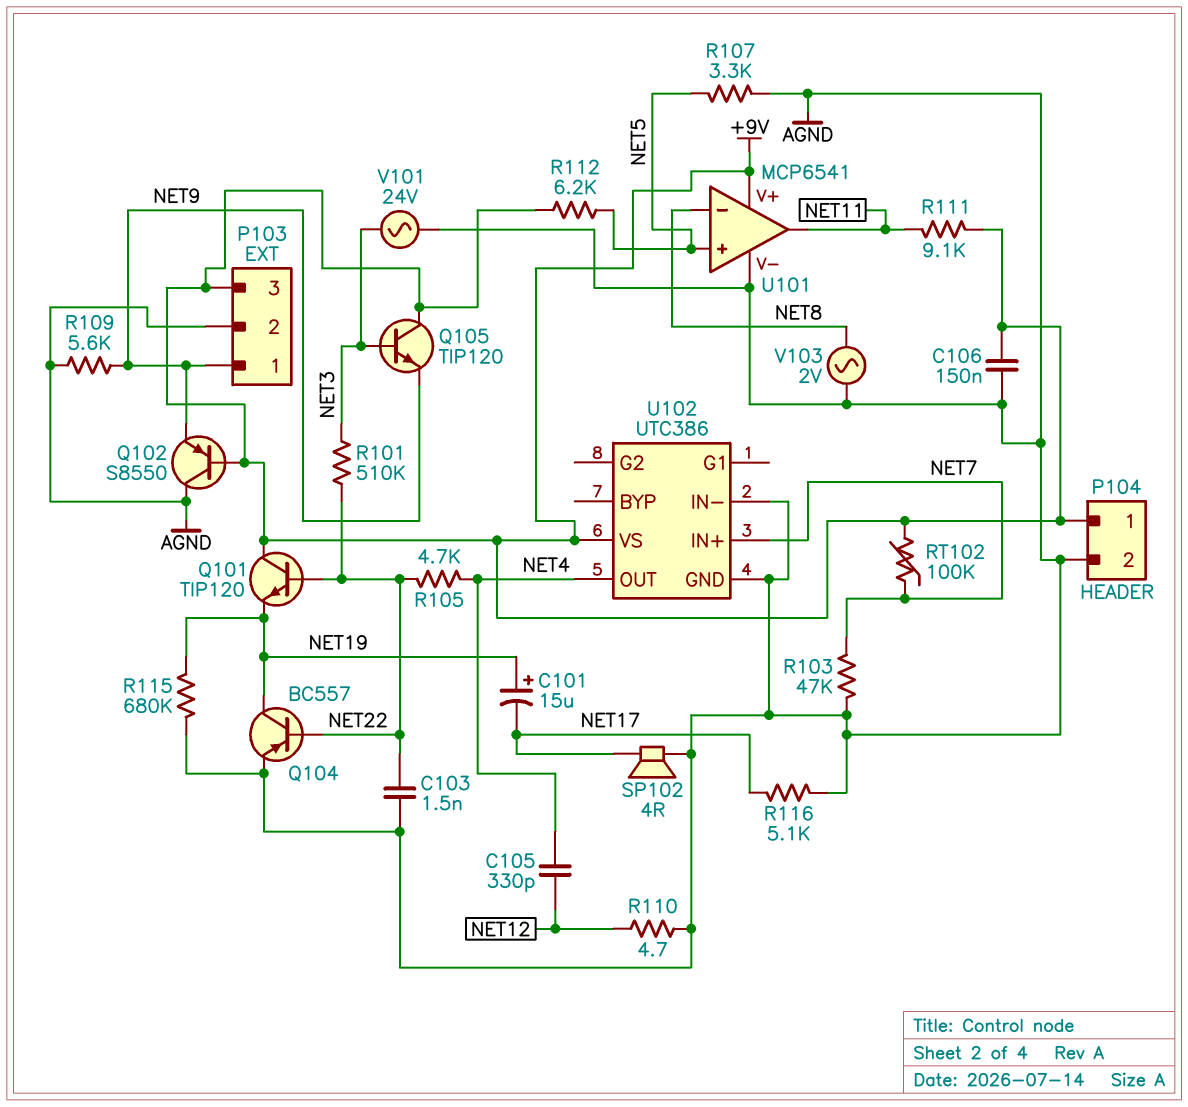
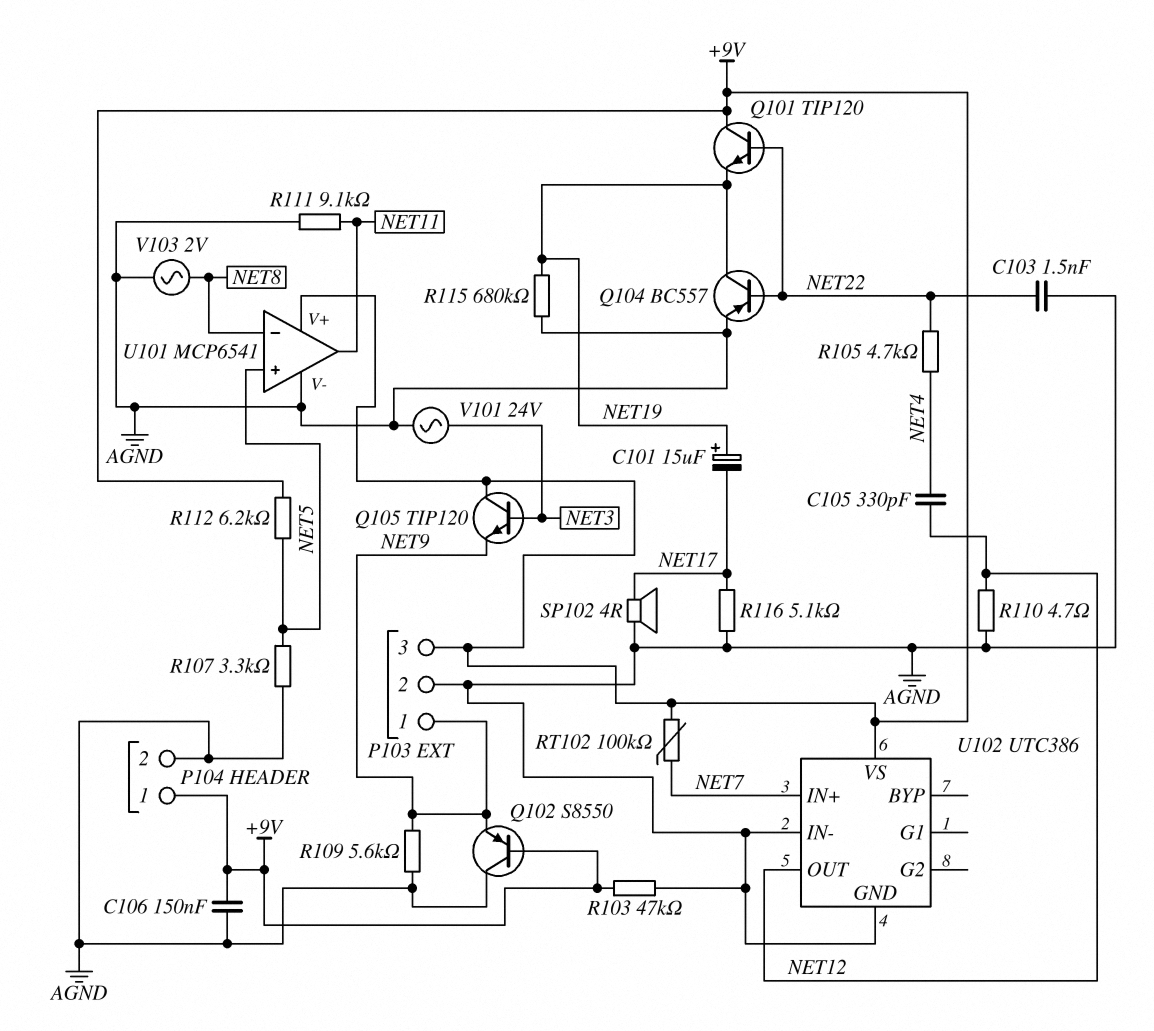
R101: 510k (NET3, NET22) -> none
R103: 47k (AGND, NET7) -> 47k (+9V, AGND)
R111: 9.1k (+9V, NET11) -> 9.1k (AGND, NET11)
U102 pin OUT: NET4 -> NET12

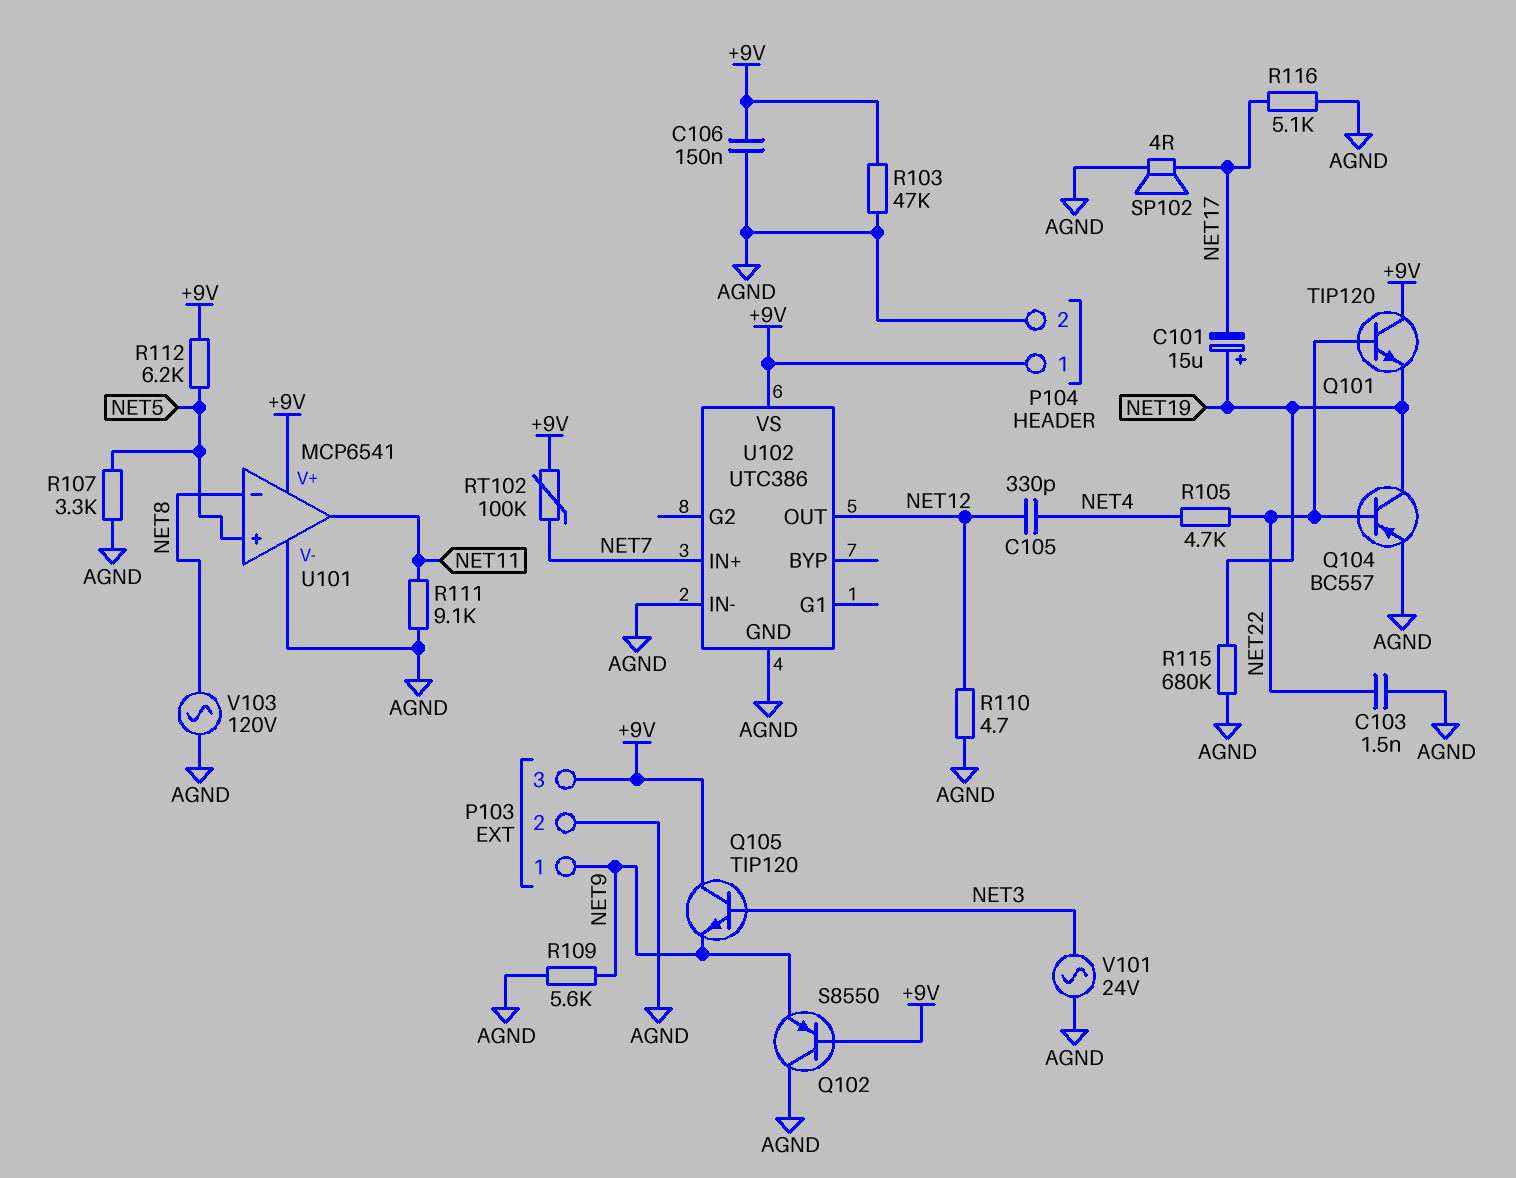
V103: AC 2V (AGND, NET8) -> AC 120V (AGND, NET8)

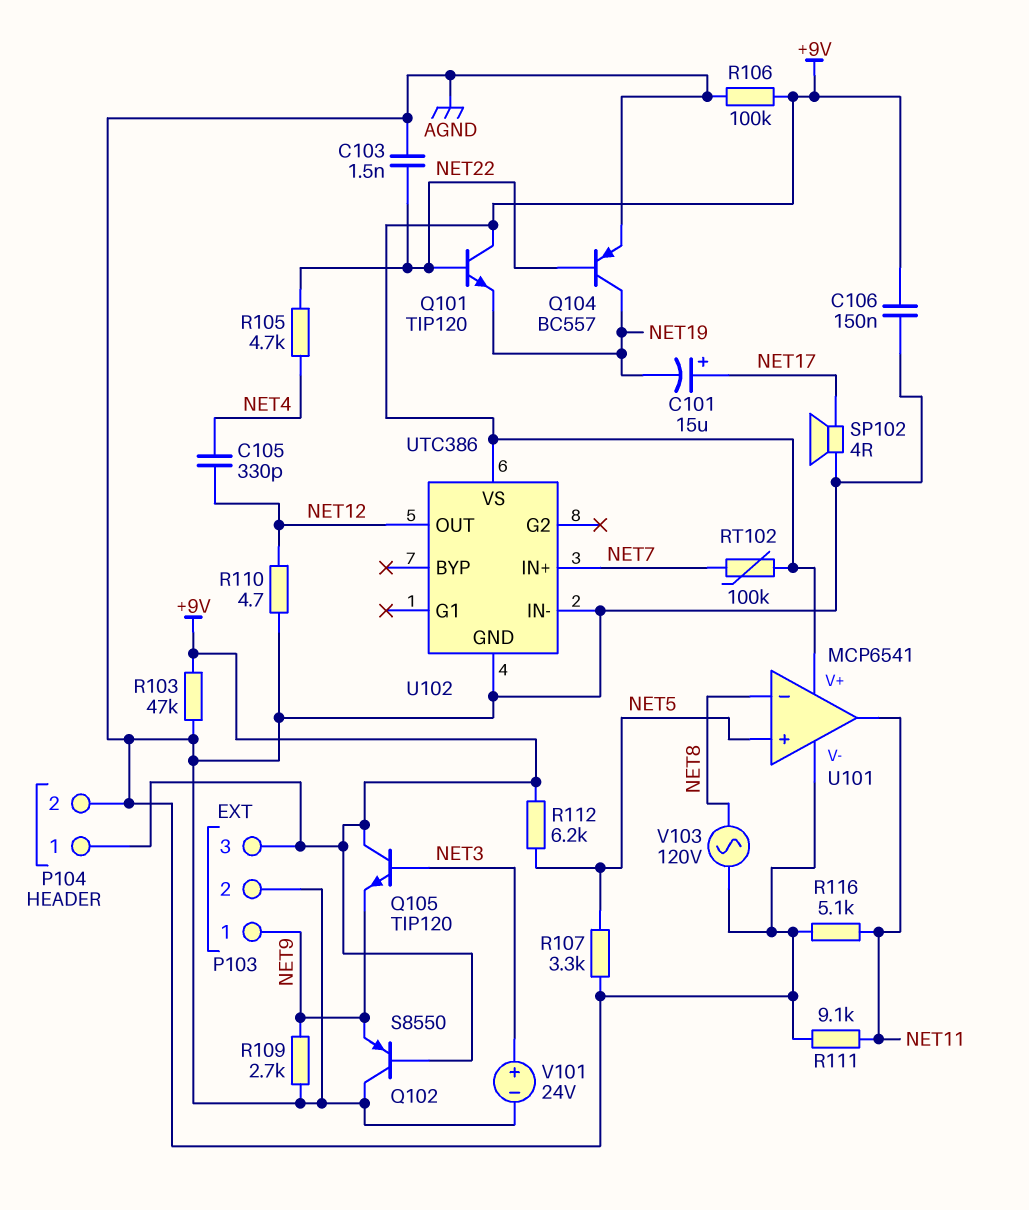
C101: 15uF (plus NET19, minus NET17) -> 15uF (plus NET17, minus NET19)
R106: none -> 100k (+9V, AGND)
R109: 5.6k (AGND, NET9) -> 2.7k (AGND, NET9)
R115: 680k (AGND, NET19) -> none
R116: 5.1k (AGND, NET17) -> 5.1k (AGND, NET11)
V101: AC 24V (AGND, NET3) -> 24V (plus NET3, minus AGND)

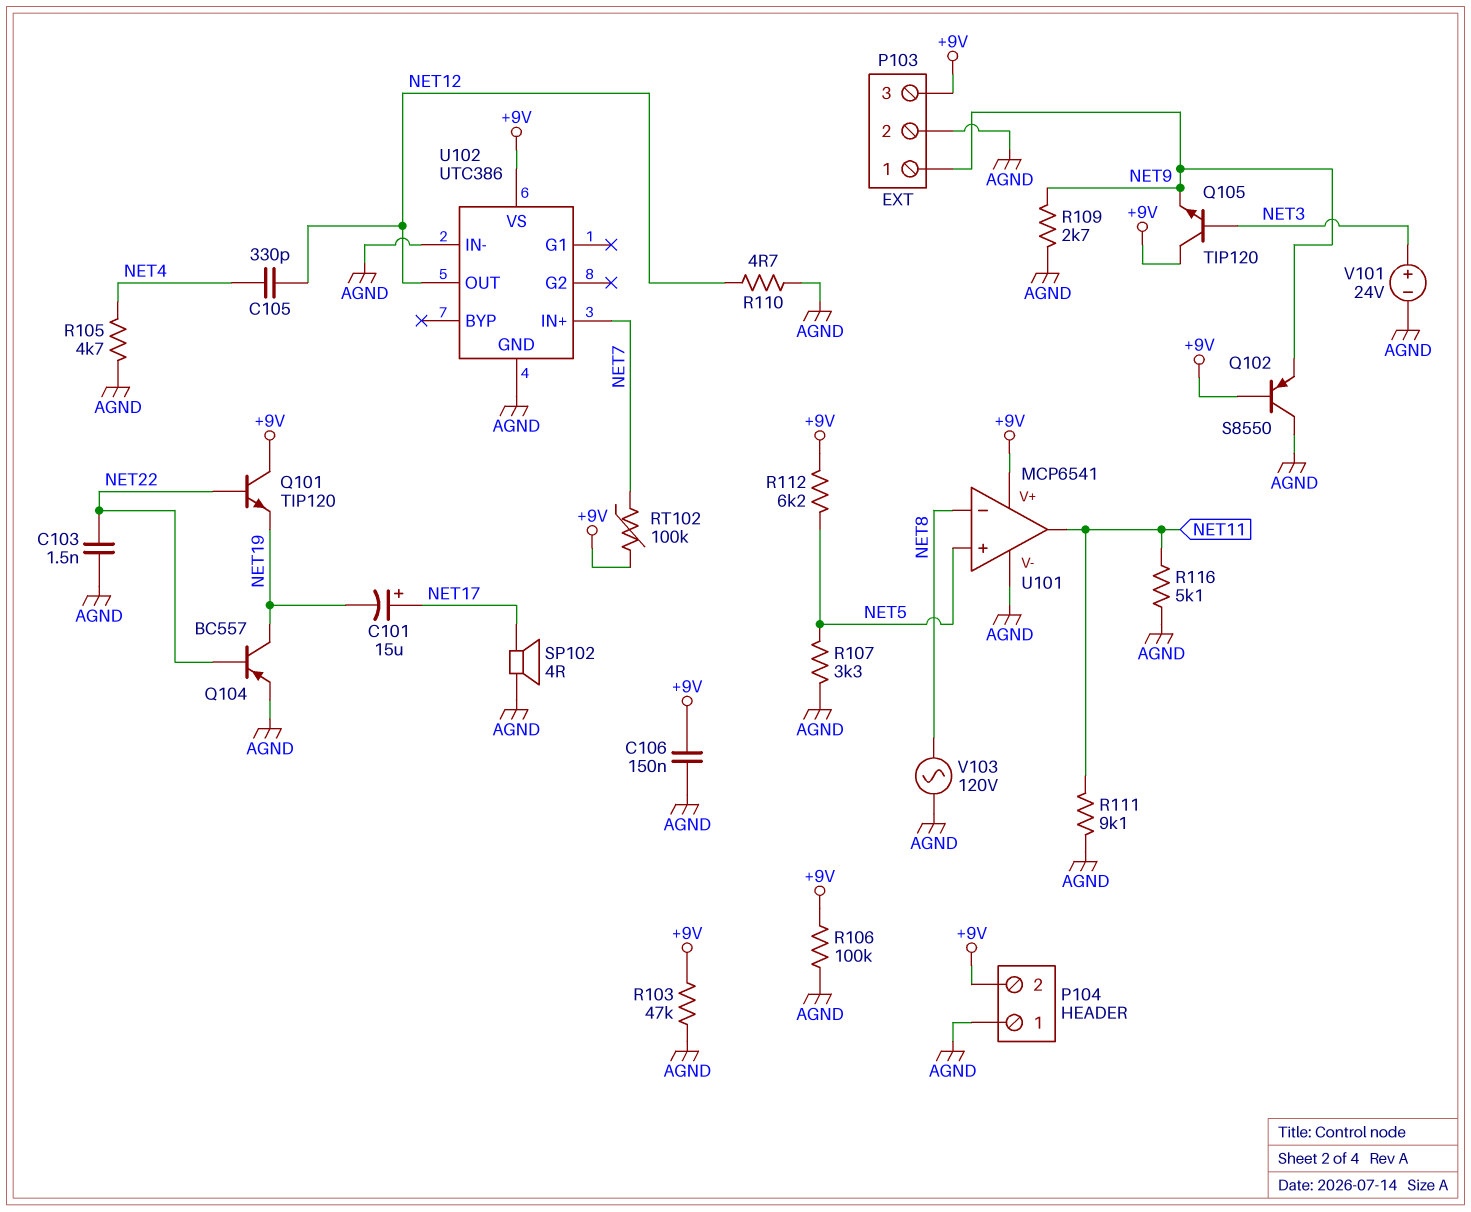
P104 pin 1: +9V -> AGND
P104 pin 2: AGND -> +9V
R105: 4.7k (NET4, NET22) -> 4.7k (AGND, NET4)

